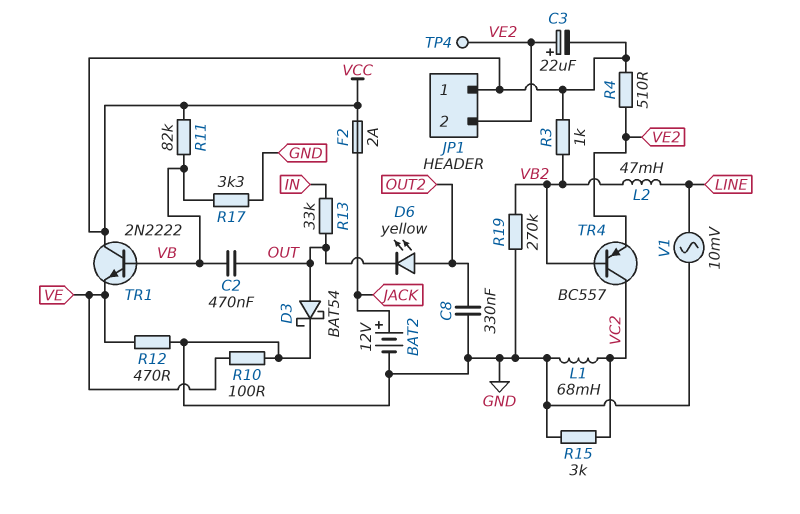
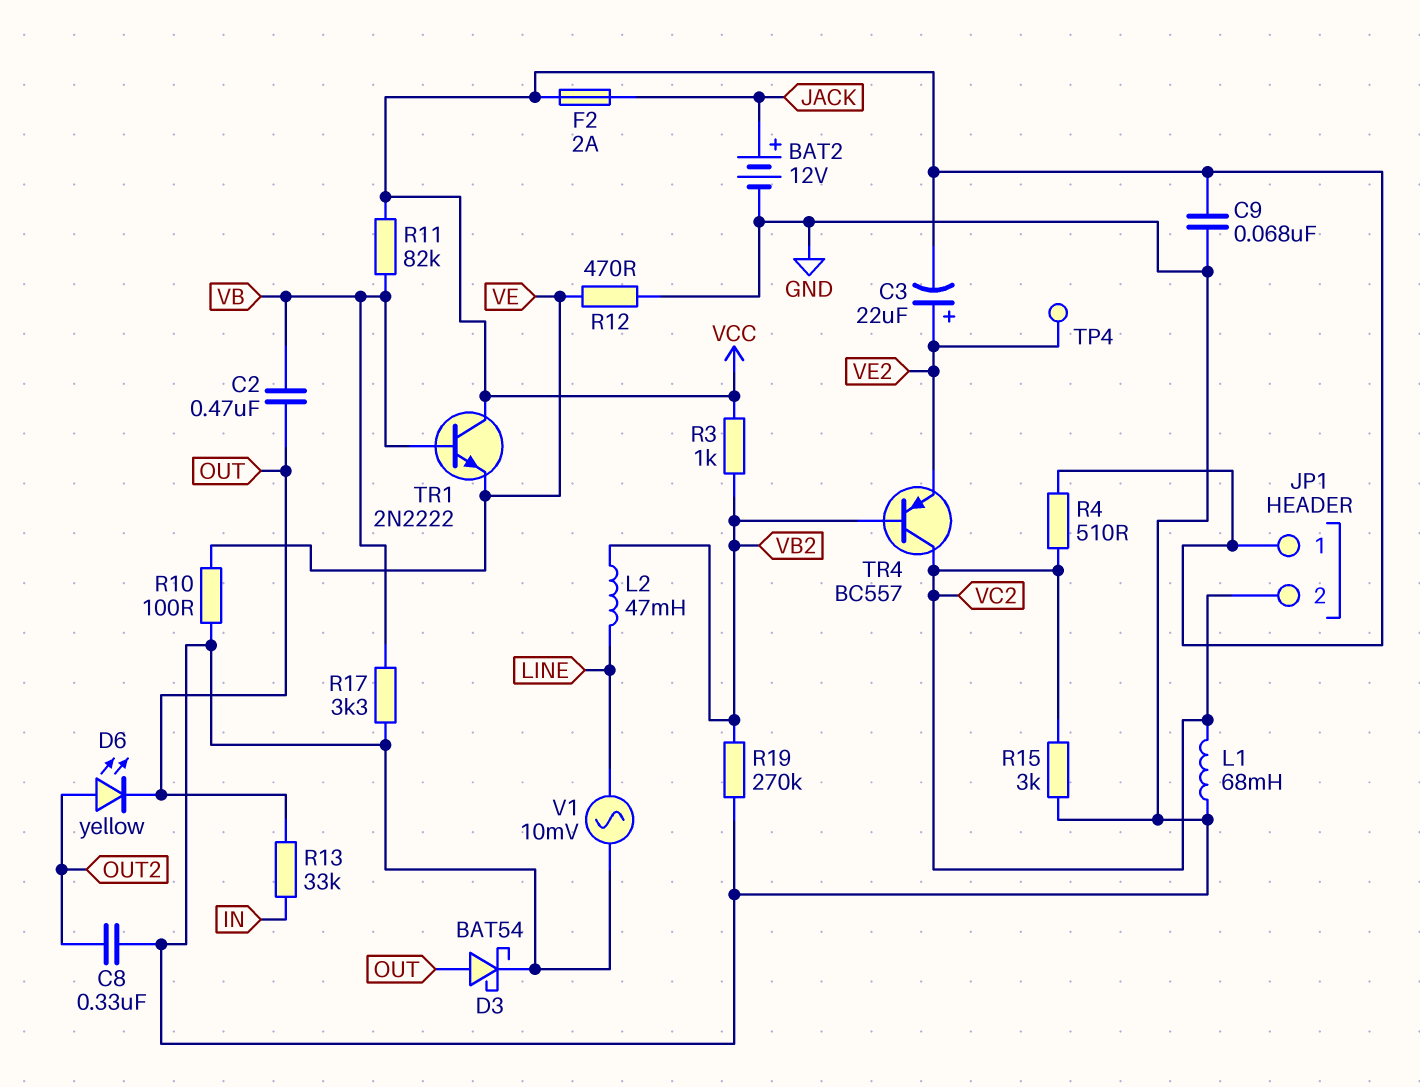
C9: none -> 68nF (GND, VCC)
JP1 pin 2: VE2 -> VC2
R4: 510 (VCC, VE2) -> 510 (VC2, VCC)

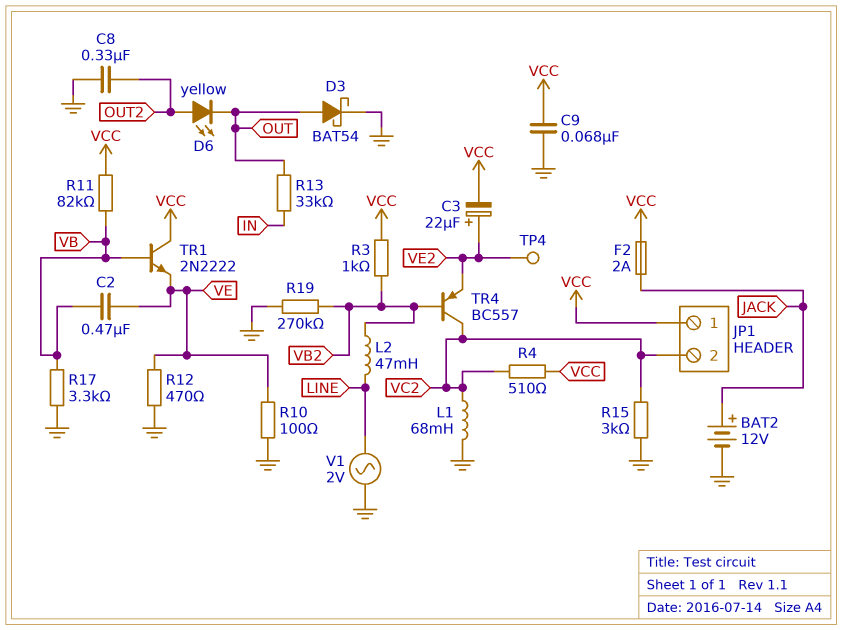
C2: 470nF (OUT, VB) -> 470nF (VB, VE)
V1: AC 10mV (GND, LINE) -> AC 2V (GND, LINE)

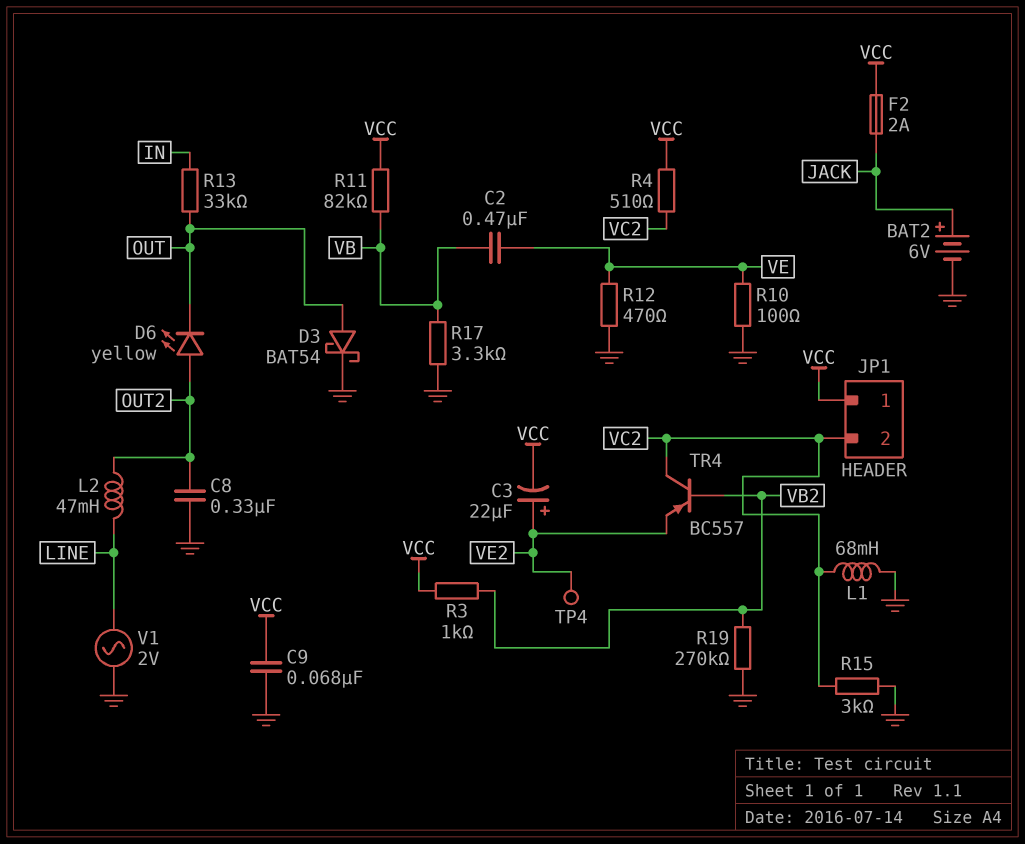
BAT2: 12V (plus JACK, minus GND) -> 6V (plus JACK, minus GND)
L2: 47mH (LINE, VB2) -> 47mH (LINE, OUT2)
TR1: NPN 2N2222 (B VB, C VCC, E VE) -> none

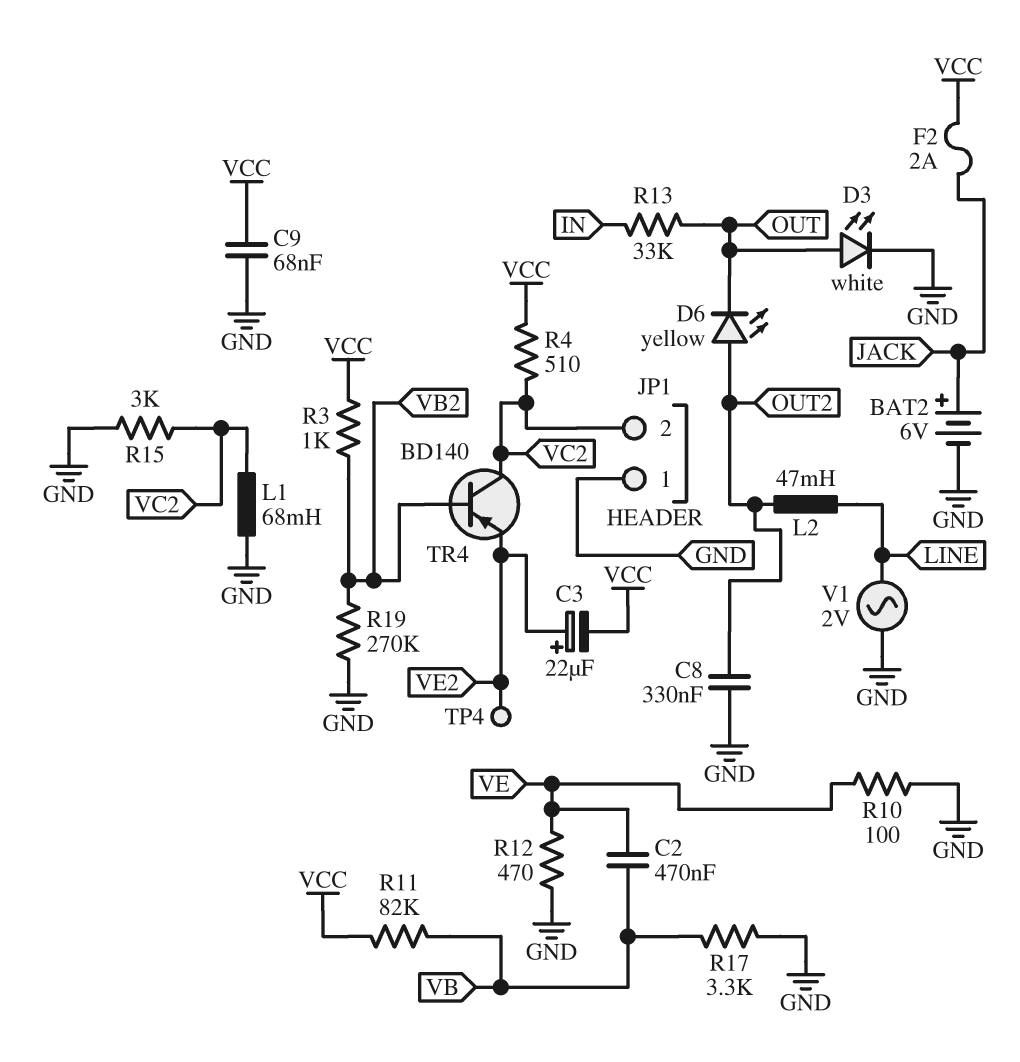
D3: schottky BAT54 (A OUT, K GND) -> LED white (A OUT, K GND)
JP1 pin 1: VCC -> GND
TR4: PNP BC557 (B VB2, C VC2, E VE2) -> PNP BD140 (B VB2, C VC2, E VE2)

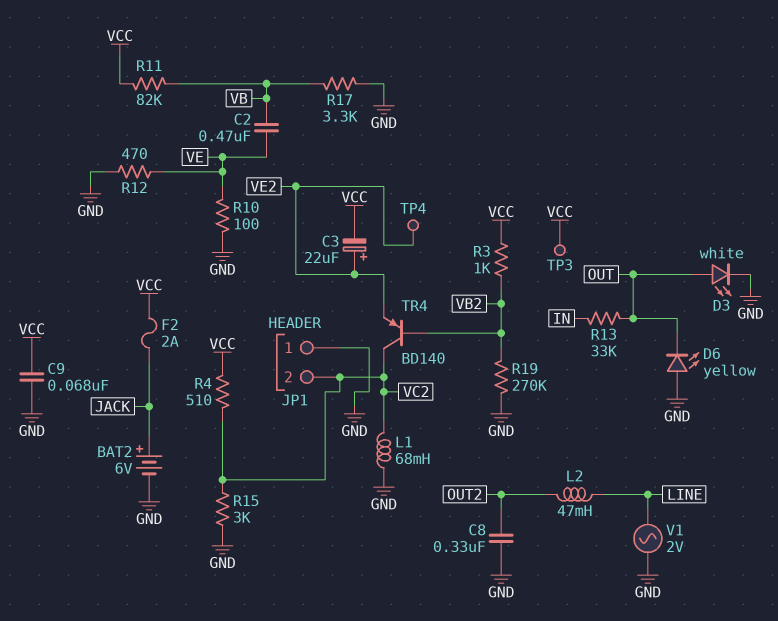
D6: LED yellow (A OUT2, K OUT) -> LED yellow (A GND, K OUT)
TP3: none -> test point (VCC)

